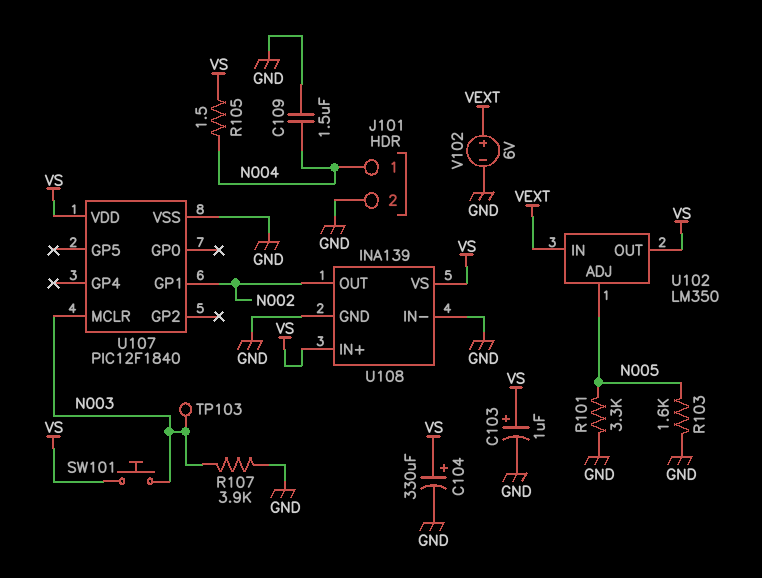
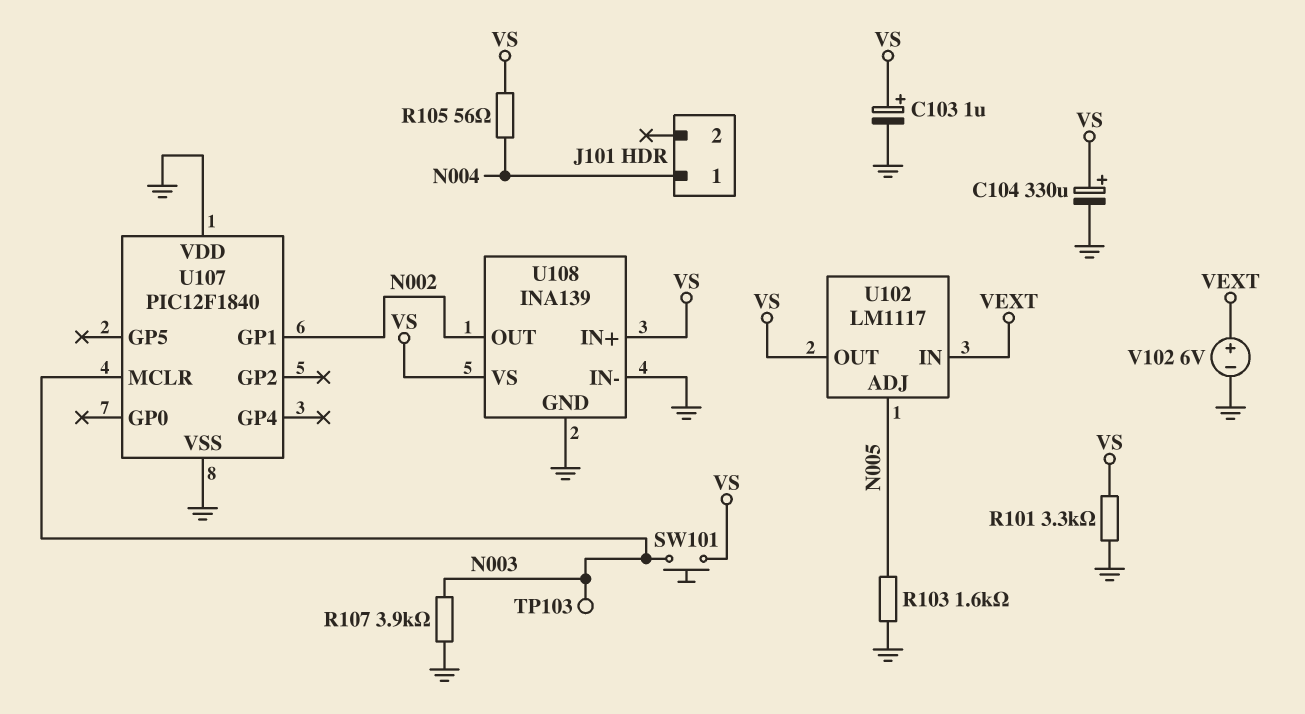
C109: 1.5uF (GND, N004) -> none
J101 pin 2: GND -> none
R101: 3.3k (GND, N005) -> 3.3k (GND, VS)
R105: 1.5 (N004, VS) -> 56 (N004, VS)
U102: LM350 -> LM1117
U107 pin VDD: VS -> GND

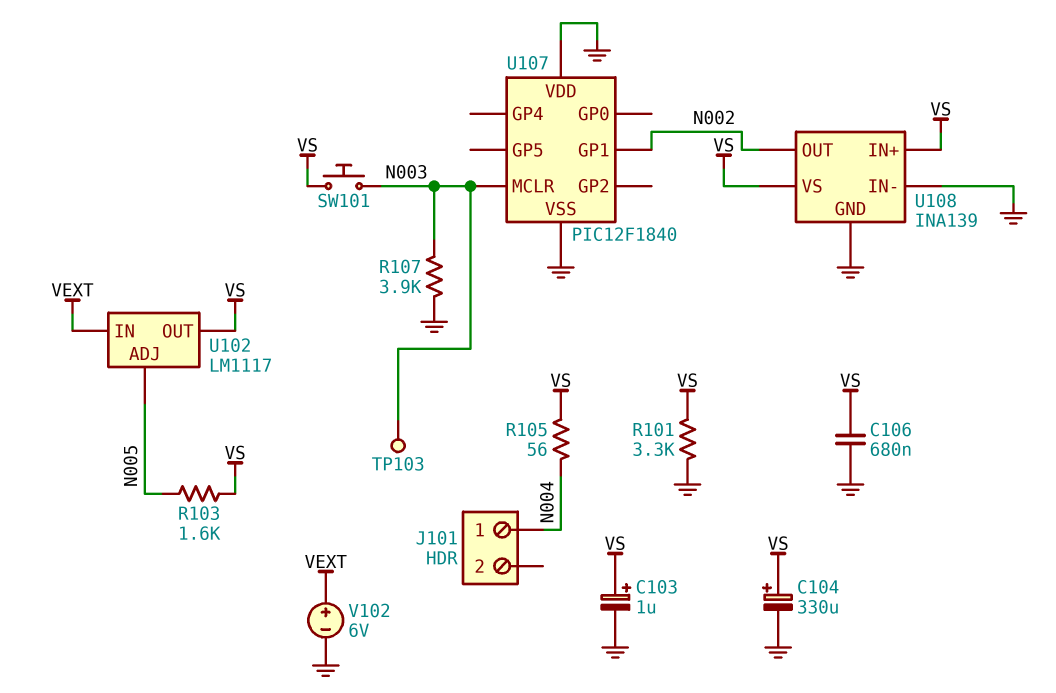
C106: none -> 680nF (GND, VS)
R103: 1.6k (GND, N005) -> 1.6k (N005, VS)

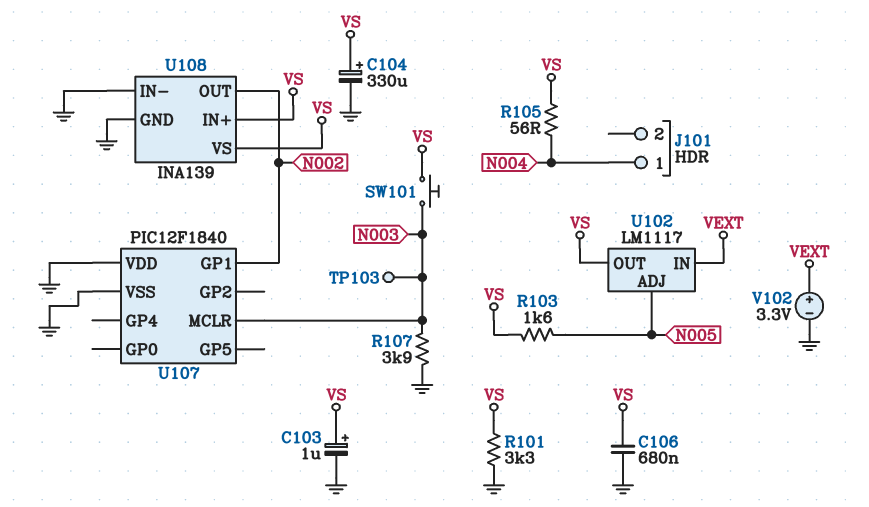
V102: 6V (plus VEXT, minus GND) -> 3.3V (plus VEXT, minus GND)

